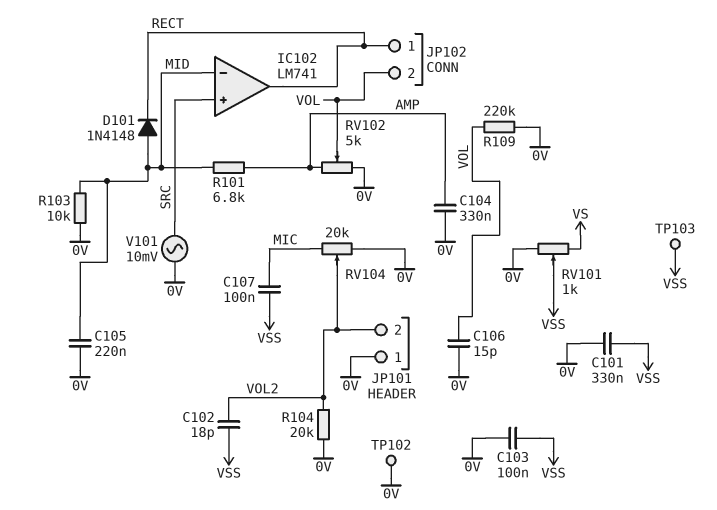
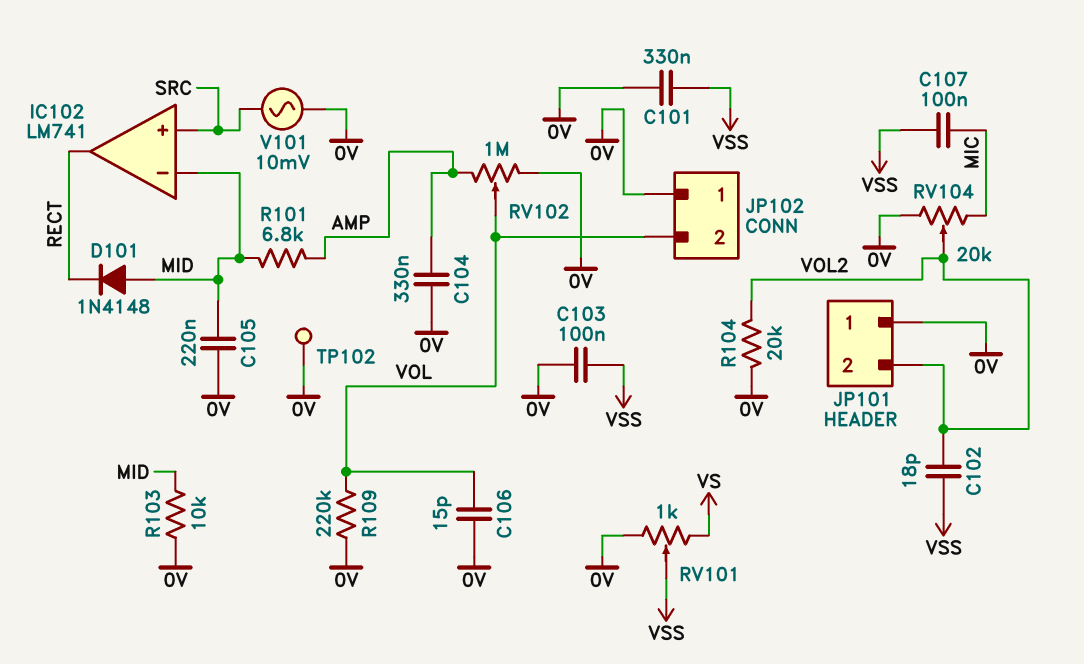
JP102 pin 1: RECT -> 0V
RV102: 5k (0V, AMP, wiper VOL) -> 1M (0V, AMP, wiper VOL)
TP103: test point (VSS) -> none

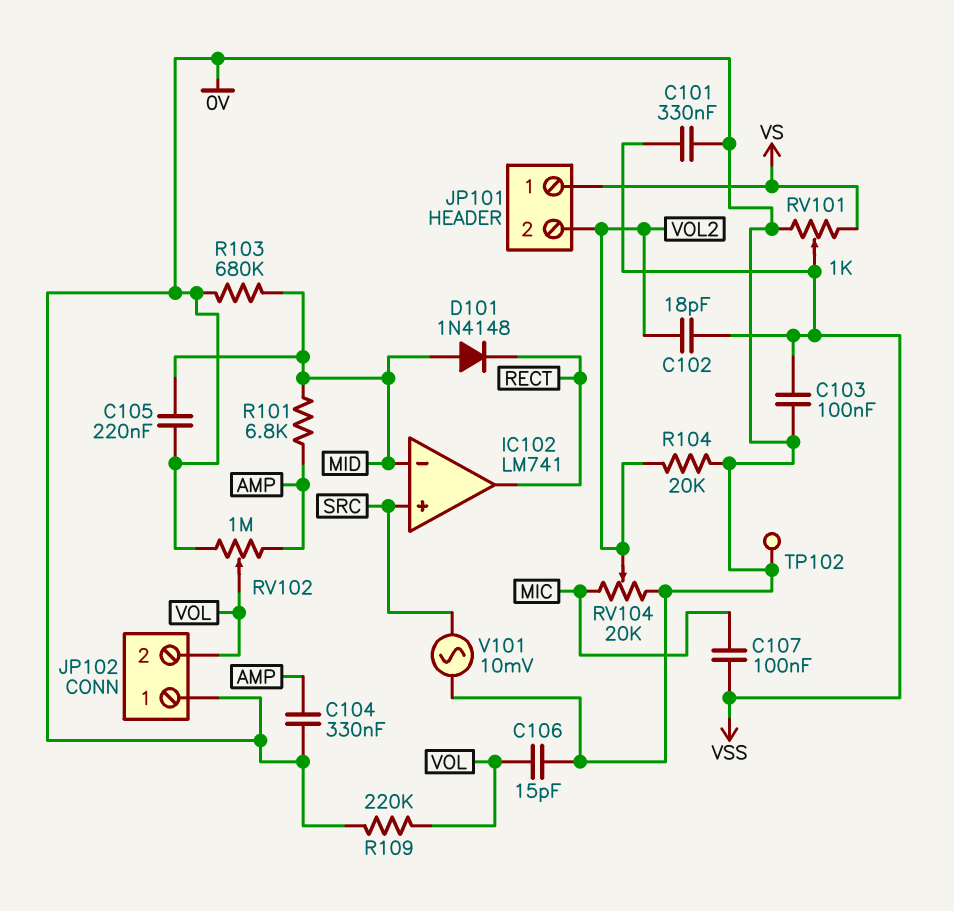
JP101 pin 1: 0V -> VS
R103: 10k (0V, MID) -> 680k (0V, MID)

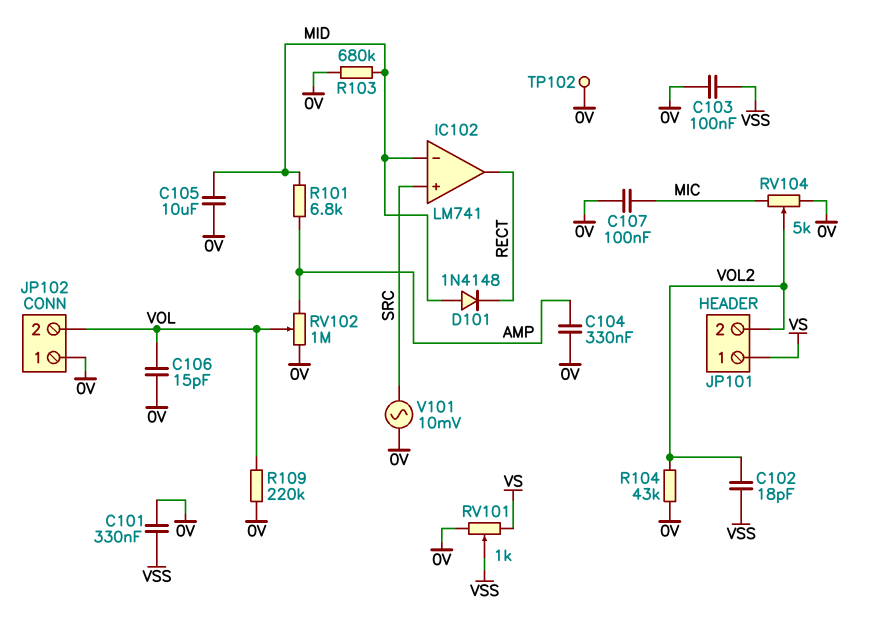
C105: 220nF (0V, MID) -> 10uF (0V, MID)
C107: 100nF (MIC, VSS) -> 100nF (0V, MIC)
R104: 20k (0V, VOL2) -> 43k (0V, VOL2)
RV104: 20k (0V, MIC, wiper VOL2) -> 5k (0V, MIC, wiper VOL2)

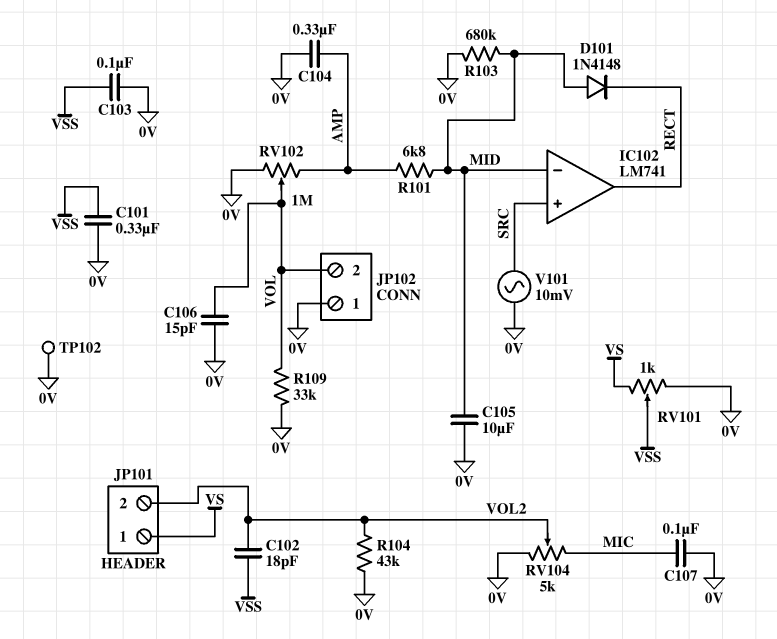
R109: 220k (0V, VOL) -> 33k (0V, VOL)

